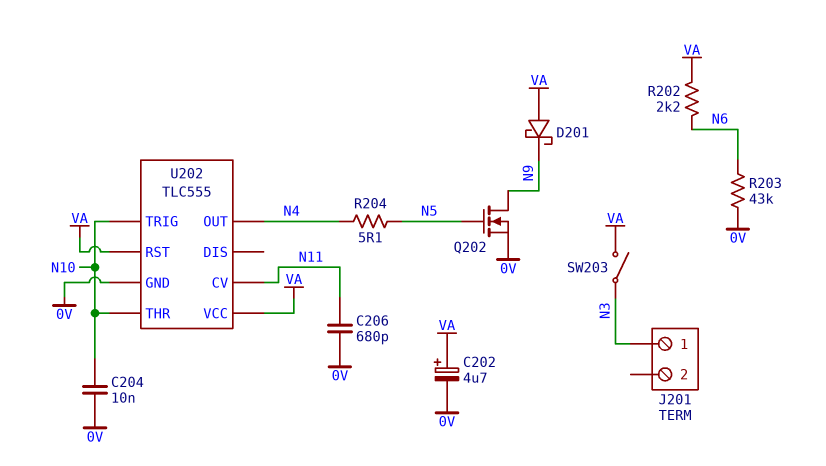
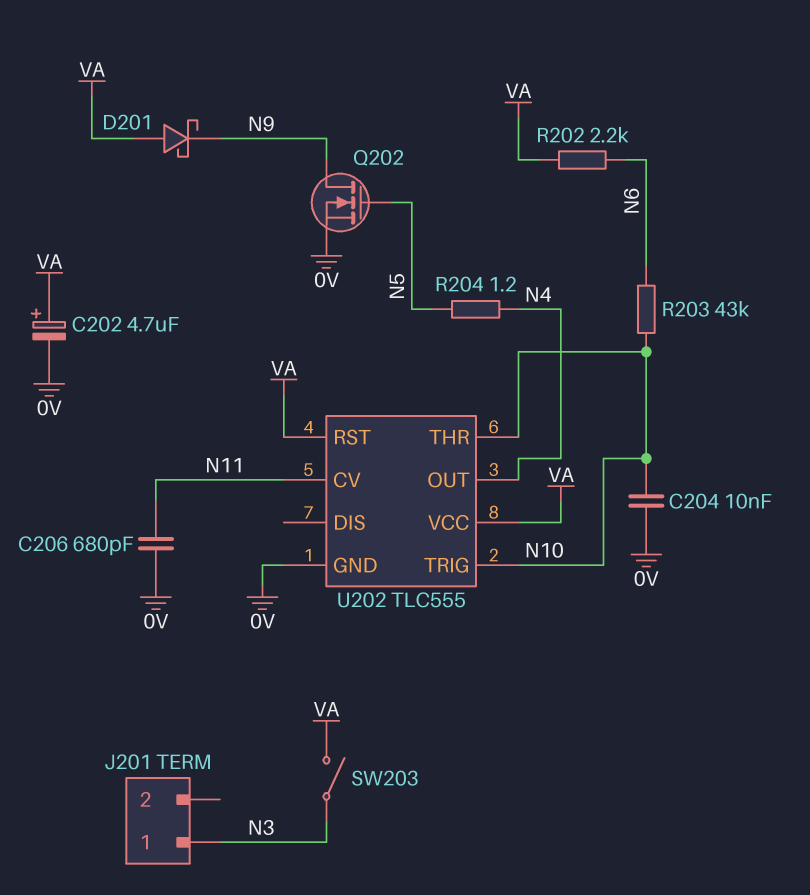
R203: 43k (0V, N6) -> 43k (N6, N10)
R204: 5.1 (N4, N5) -> 1.2 (N4, N5)

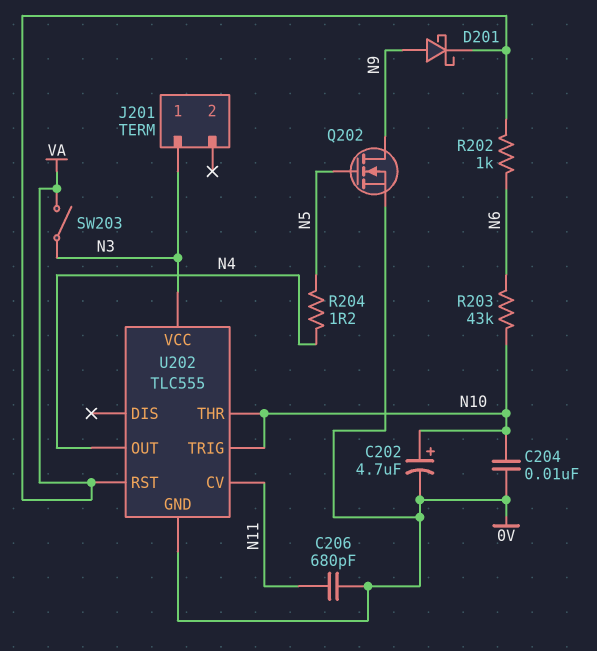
C202: 4.7uF (plus VA, minus 0V) -> 4.7uF (plus N10, minus 0V)
D201: schottky (A VA, K N9) -> schottky (A N9, K VA)
R202: 2.2k (N6, VA) -> 1k (N6, VA)
U202 pin VCC: VA -> N3

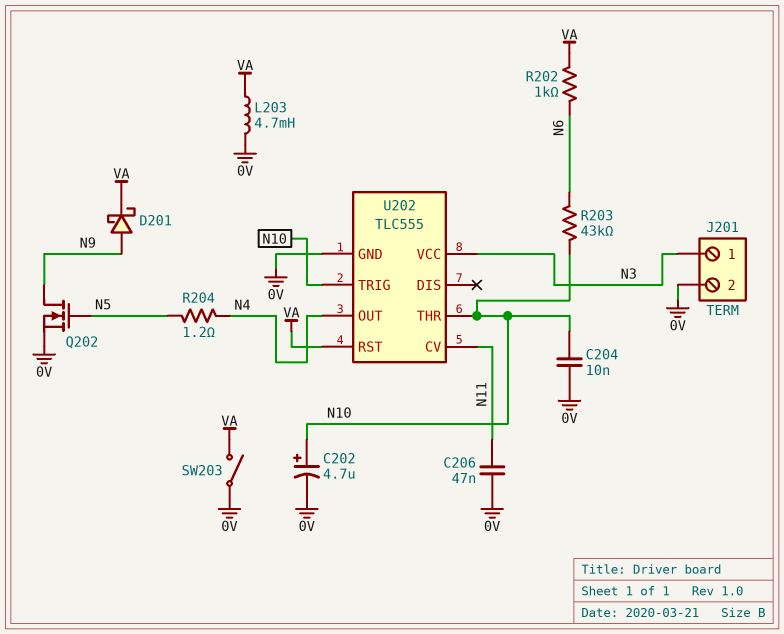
C206: 680pF (0V, N11) -> 47nF (0V, N11)
J201 pin 2: none -> 0V
L203: none -> 4.7mH (0V, VA)
SW203: switch (N3, VA) -> switch (0V, VA)

